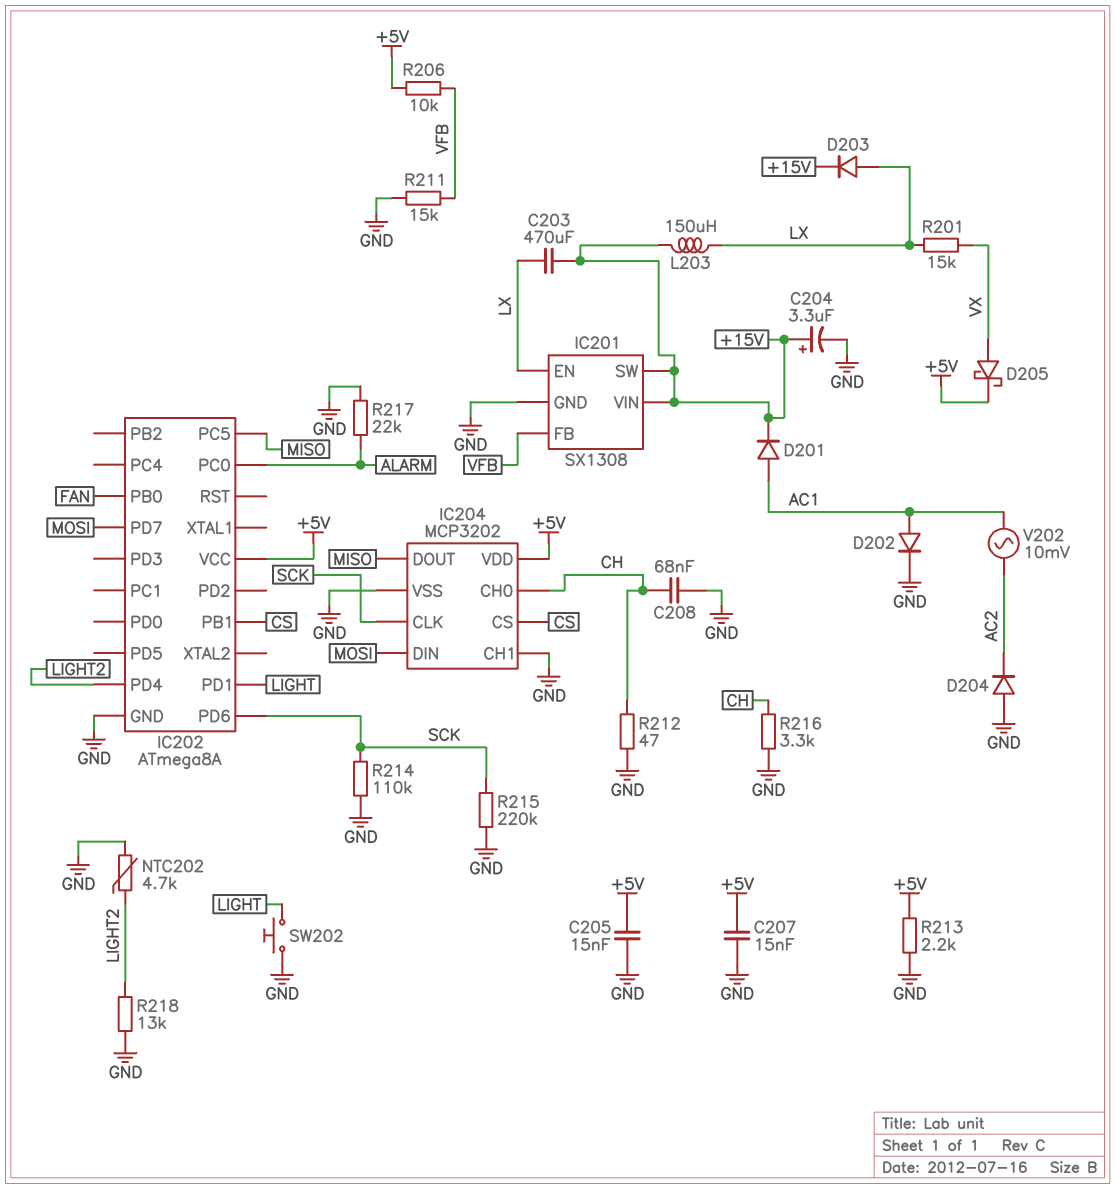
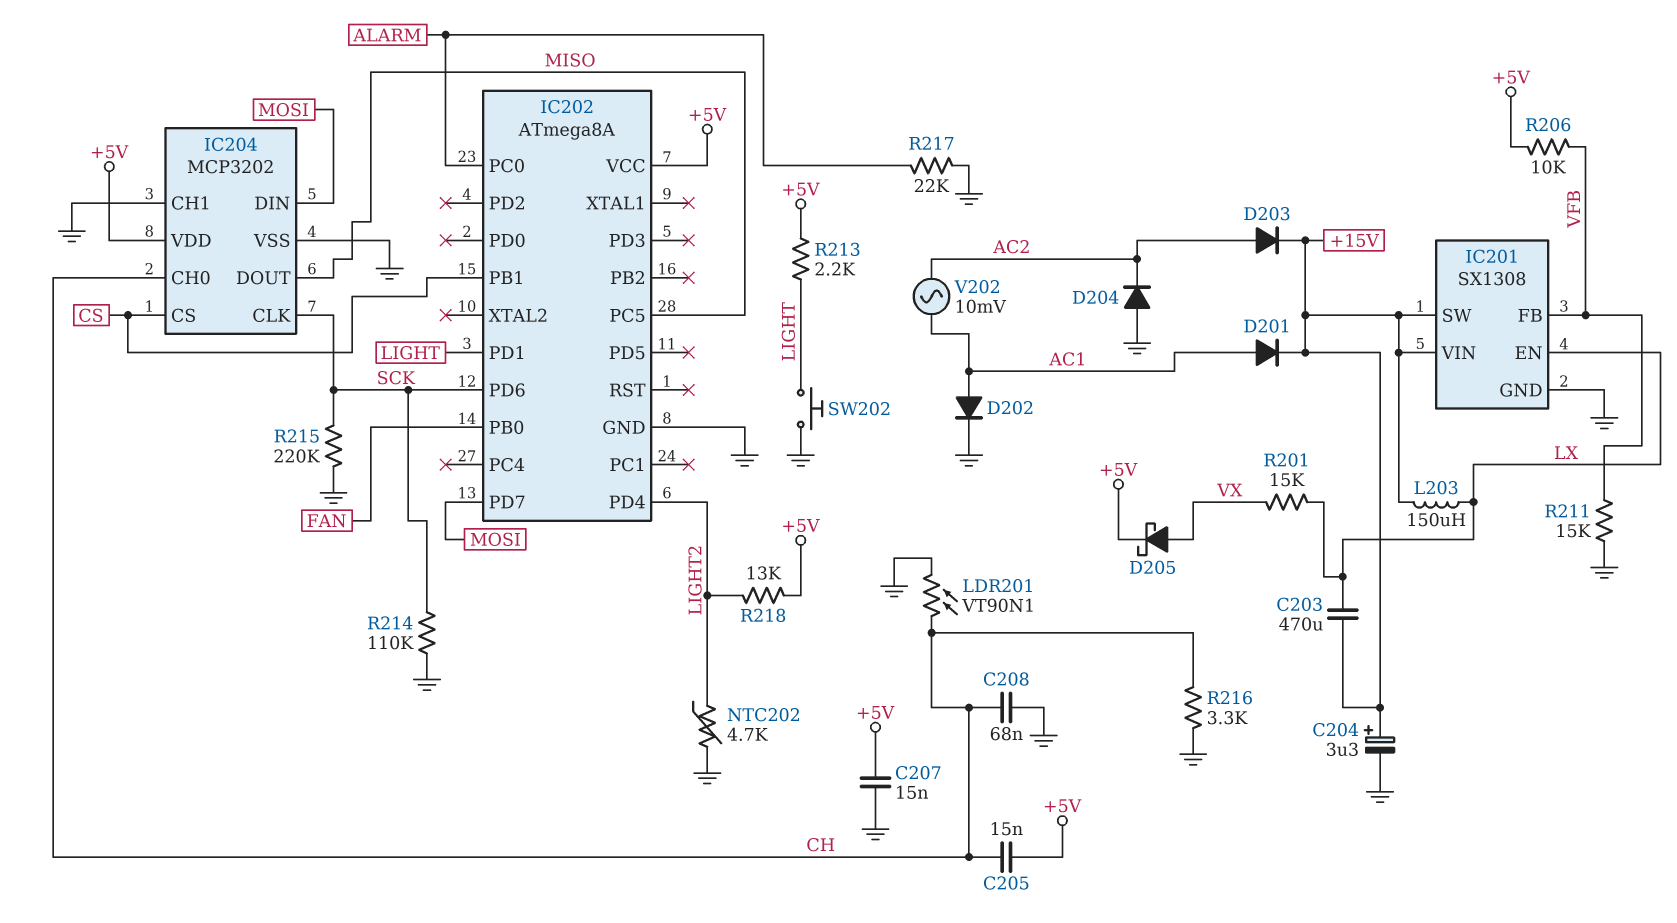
C205: 15nF (+5V, GND) -> 15nF (+5V, CH)
D203: diode (A LX, K +15V) -> diode (A AC2, K +15V)
LDR201: none -> VT90N1 (CH, GND)
R212: 47 (CH, GND) -> none
R213: 2.2k (+5V, GND) -> 2.2k (+5V, LIGHT)
R218: 13k (GND, LIGHT2) -> 13k (+5V, LIGHT2)

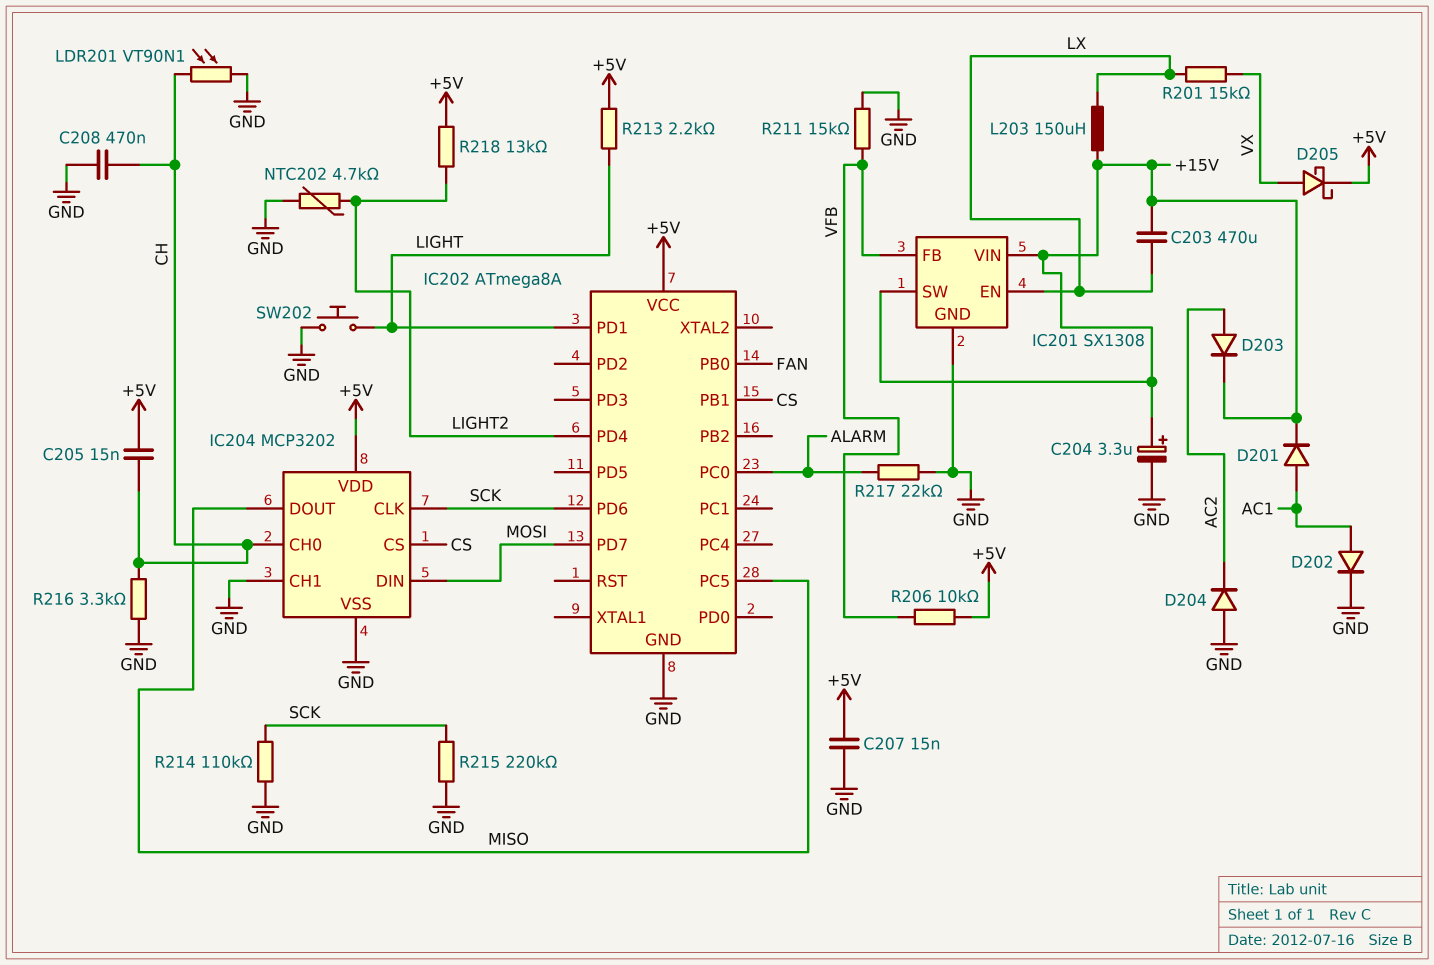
C208: 68nF (CH, GND) -> 470nF (CH, GND)
V202: AC 10mV (AC1, AC2) -> none

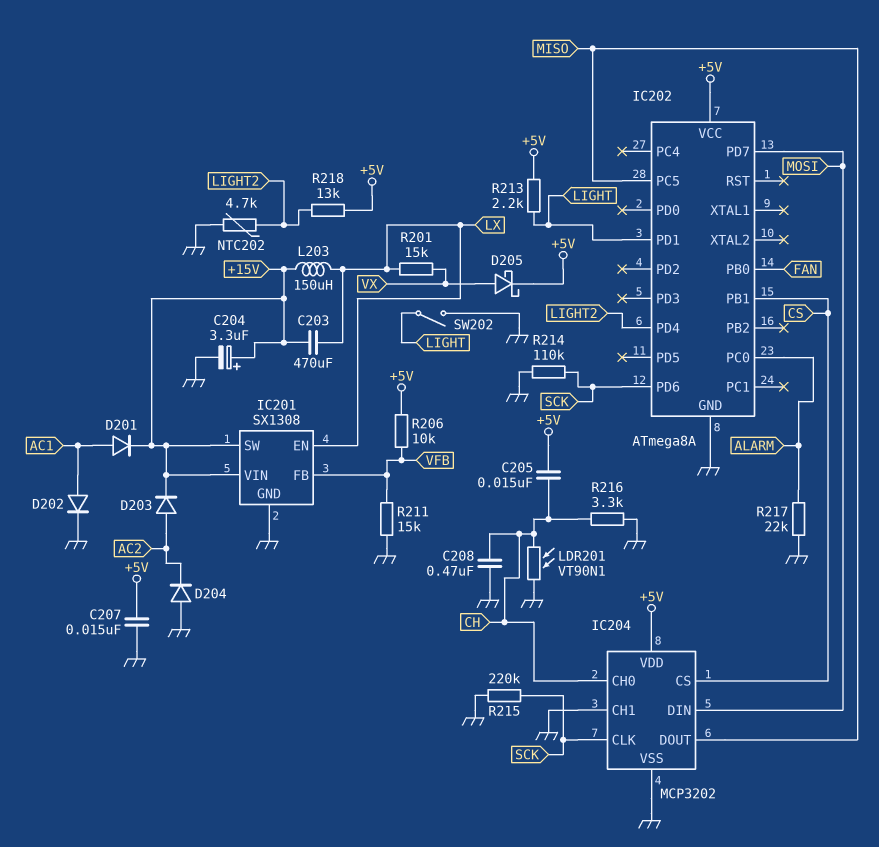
SW202: button (GND, LIGHT) -> switch (GND, LIGHT)

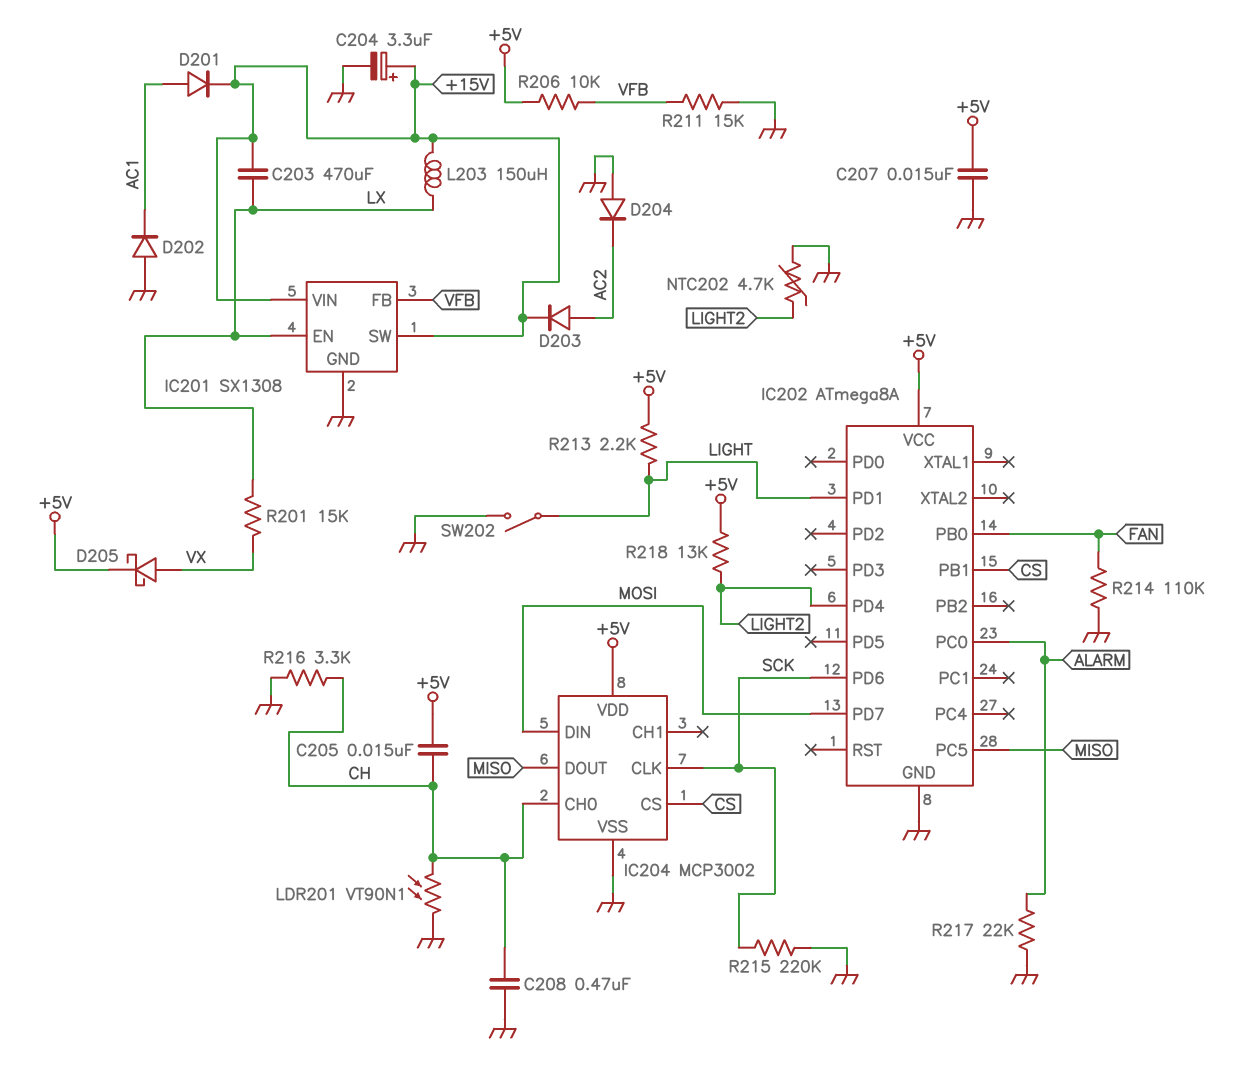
D202: diode (A AC1, K GND) -> diode (A GND, K AC1)
IC204: MCP3202 -> MCP3002
IC204 pin CH1: GND -> none
R214: 110k (GND, SCK) -> 110k (FAN, GND)

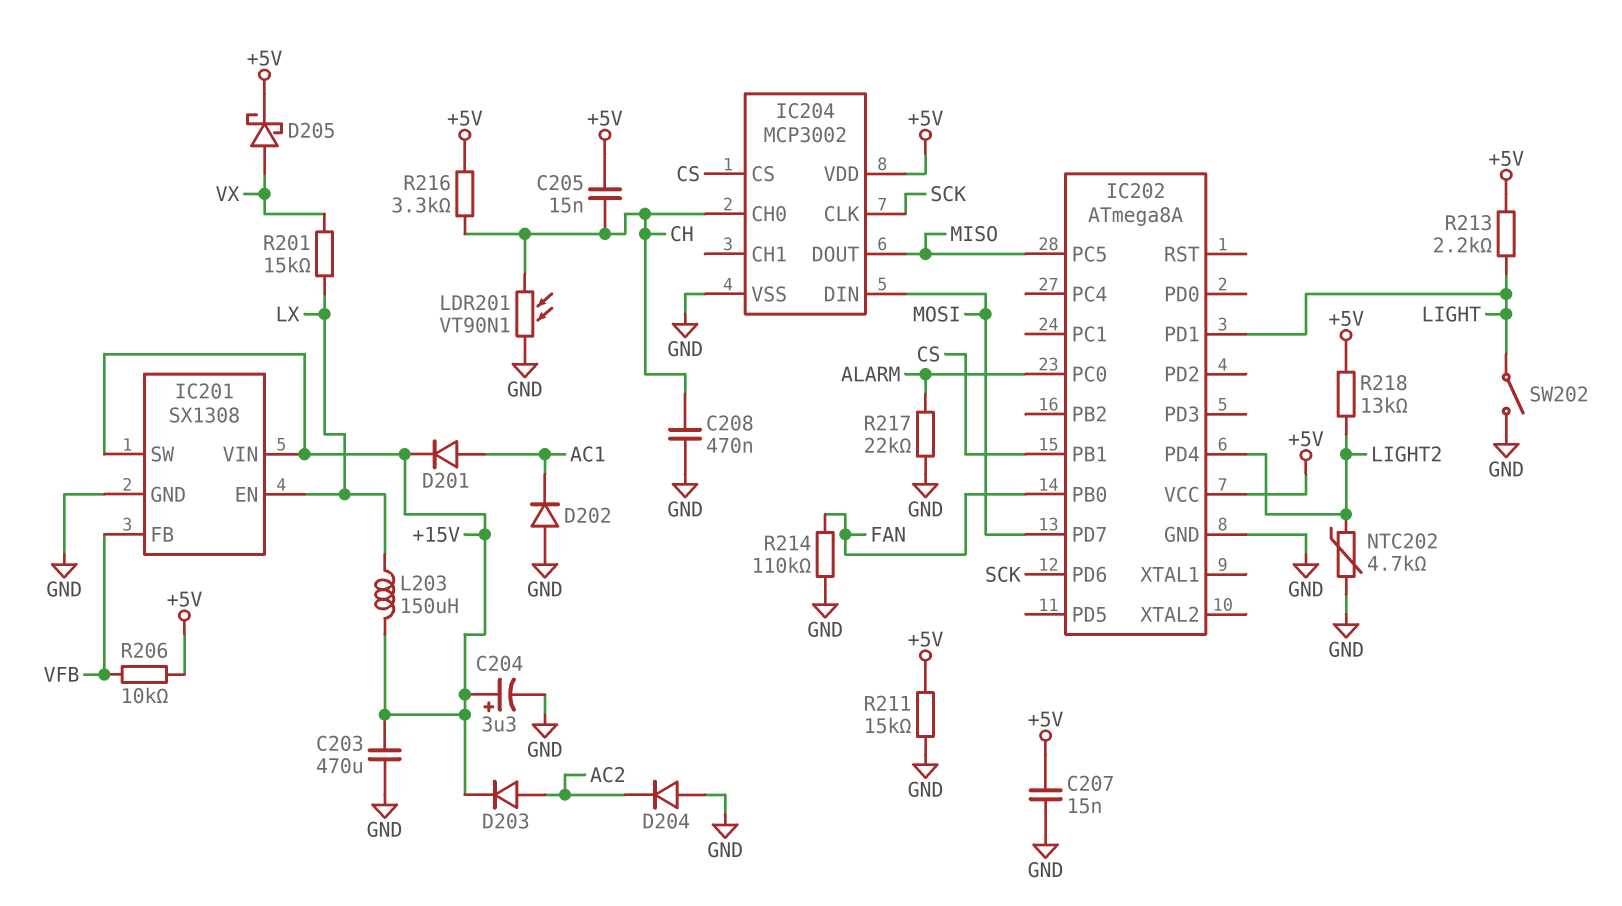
C203: 470uF (+15V, LX) -> 470uF (+15V, GND)
R211: 15k (GND, VFB) -> 15k (+5V, GND)
R215: 220k (GND, SCK) -> none
R216: 3.3k (CH, GND) -> 3.3k (+5V, CH)

